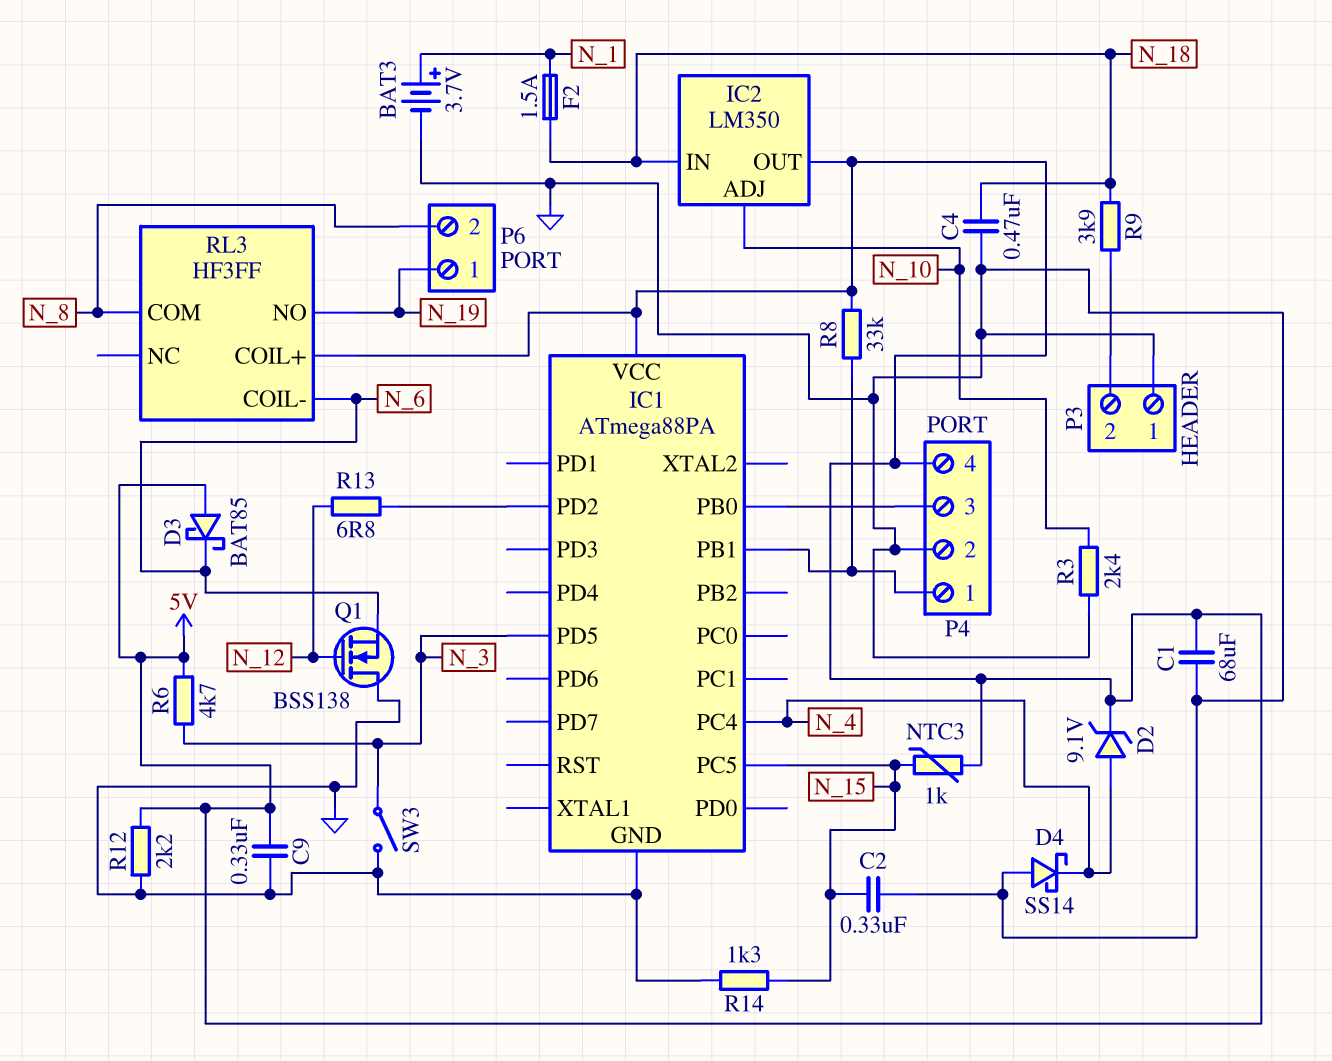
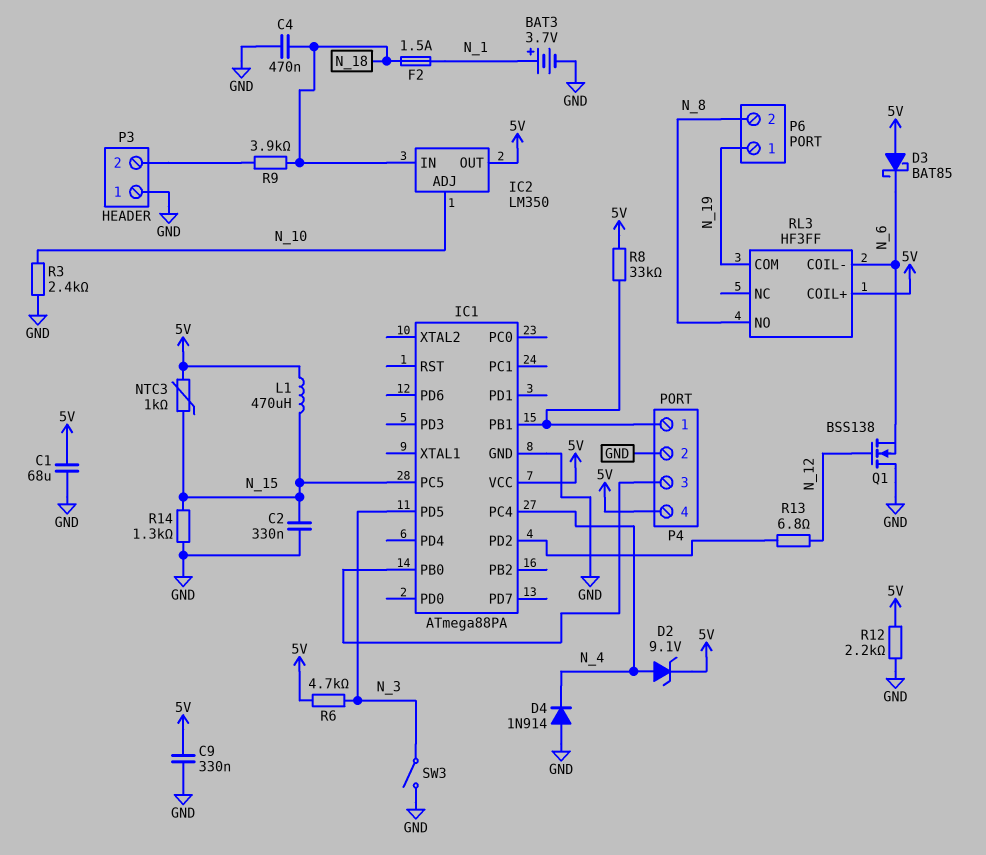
D4: schottky SS14 (A GND, K N_4) -> diode 1N914 (A GND, K N_4)
L1: none -> 470uH (5V, N_15)
RL3 pin COM: N_8 -> N_19
RL3 pin NO: N_19 -> N_8

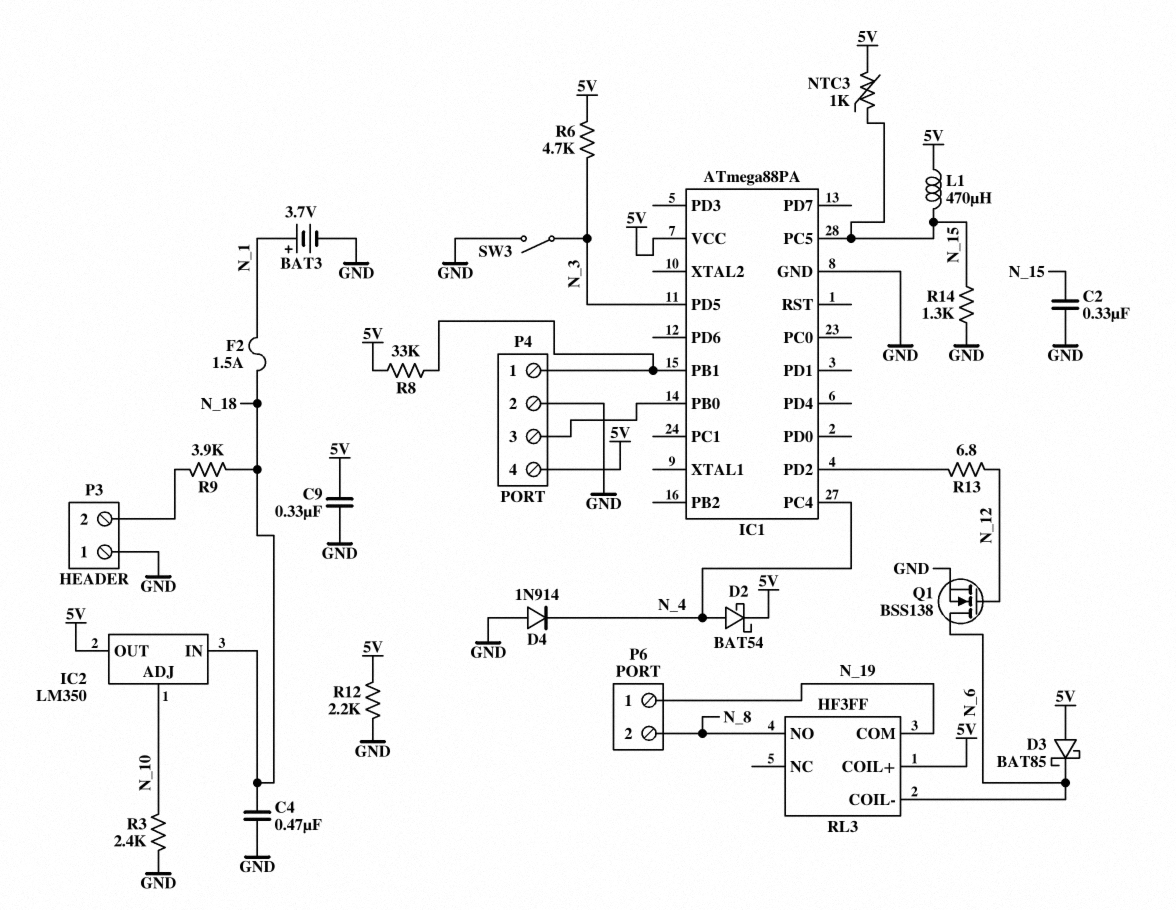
C1: 68uF (5V, GND) -> none
D2: zener 9.1V (A N_4, K 5V) -> schottky BAT54 (A N_4, K 5V)
Q1: NMOS BSS138 (G N_12, D GND, S N_6) -> NMOS BSS138 (G N_12, D N_6, S GND)

